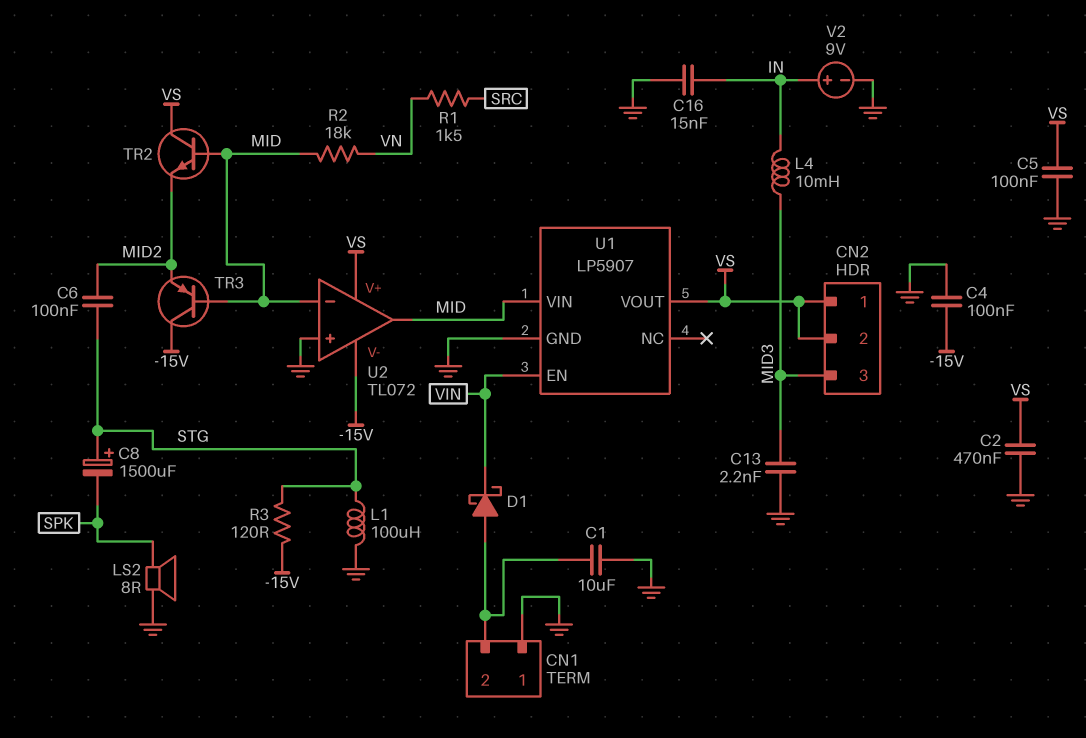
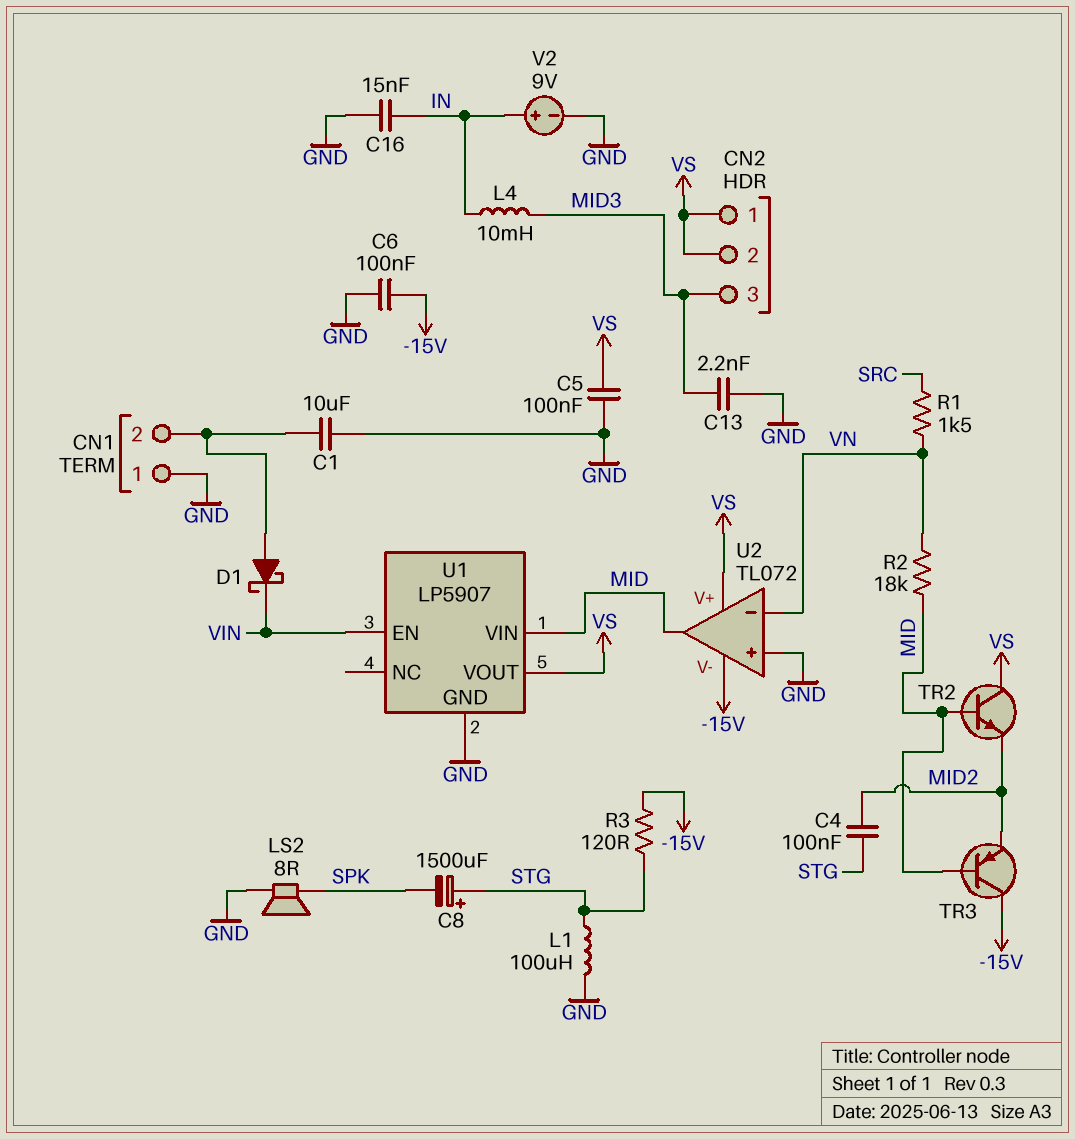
C2: 470nF (GND, VS) -> none
C4: 100nF (-15V, GND) -> 100nF (MID2, STG)
C6: 100nF (MID2, STG) -> 100nF (-15V, GND)
U2 pin in-: MID -> VN

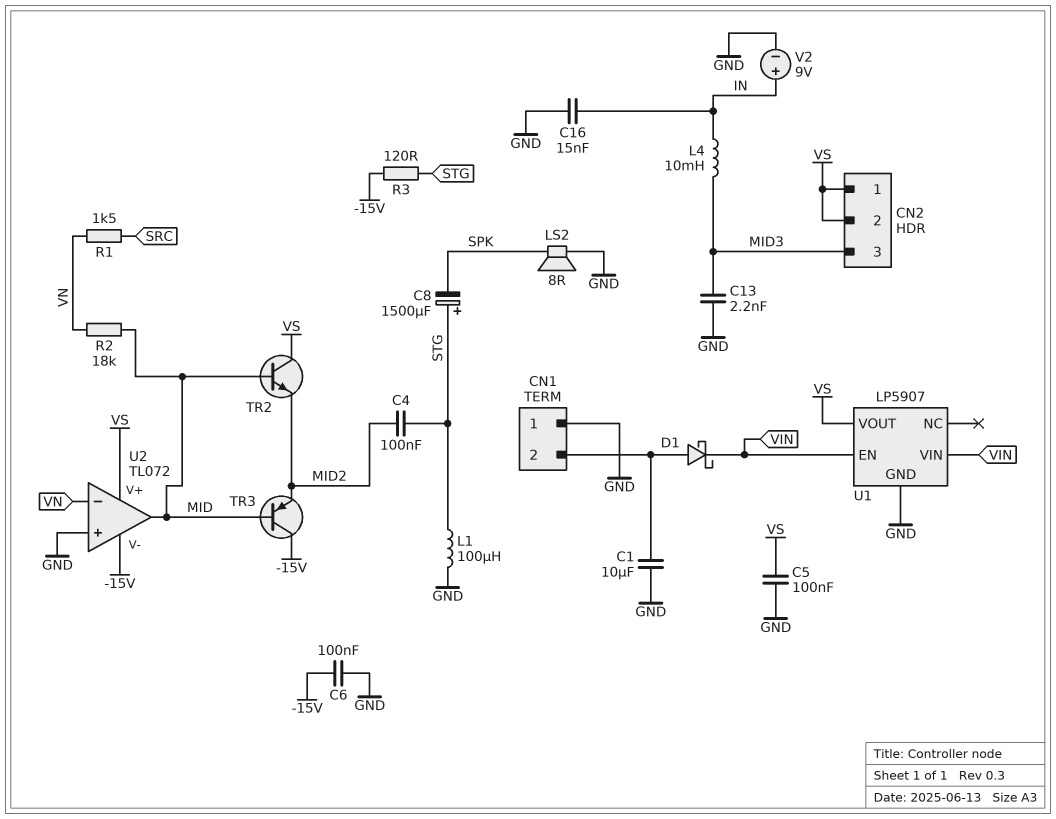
U1 pin VIN: MID -> VIN

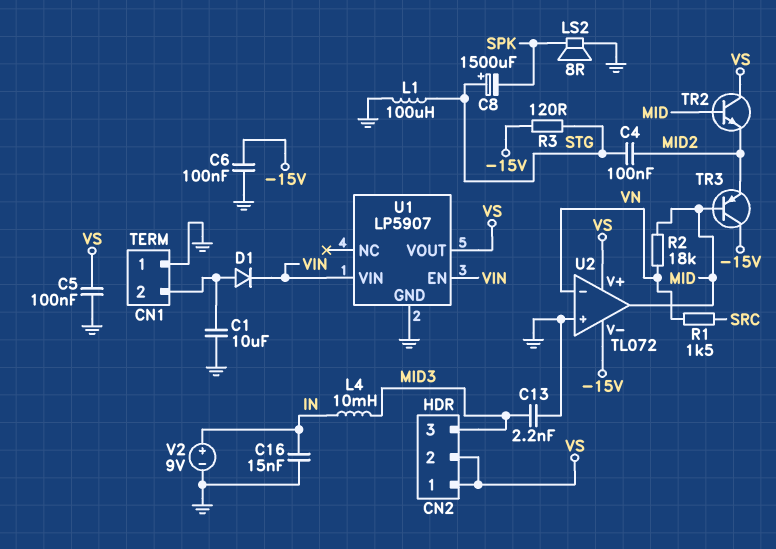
D1: schottky (A CN1/2, K VIN) -> diode (A CN1/2, K VIN)

